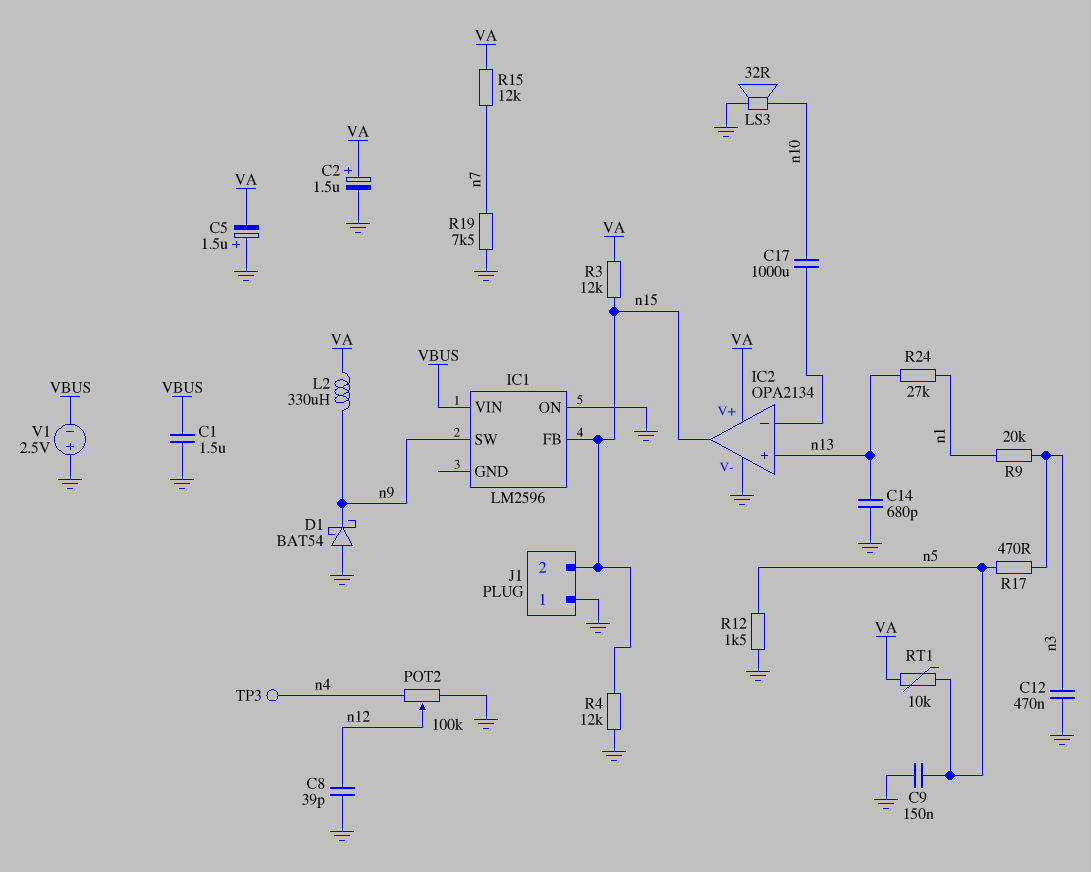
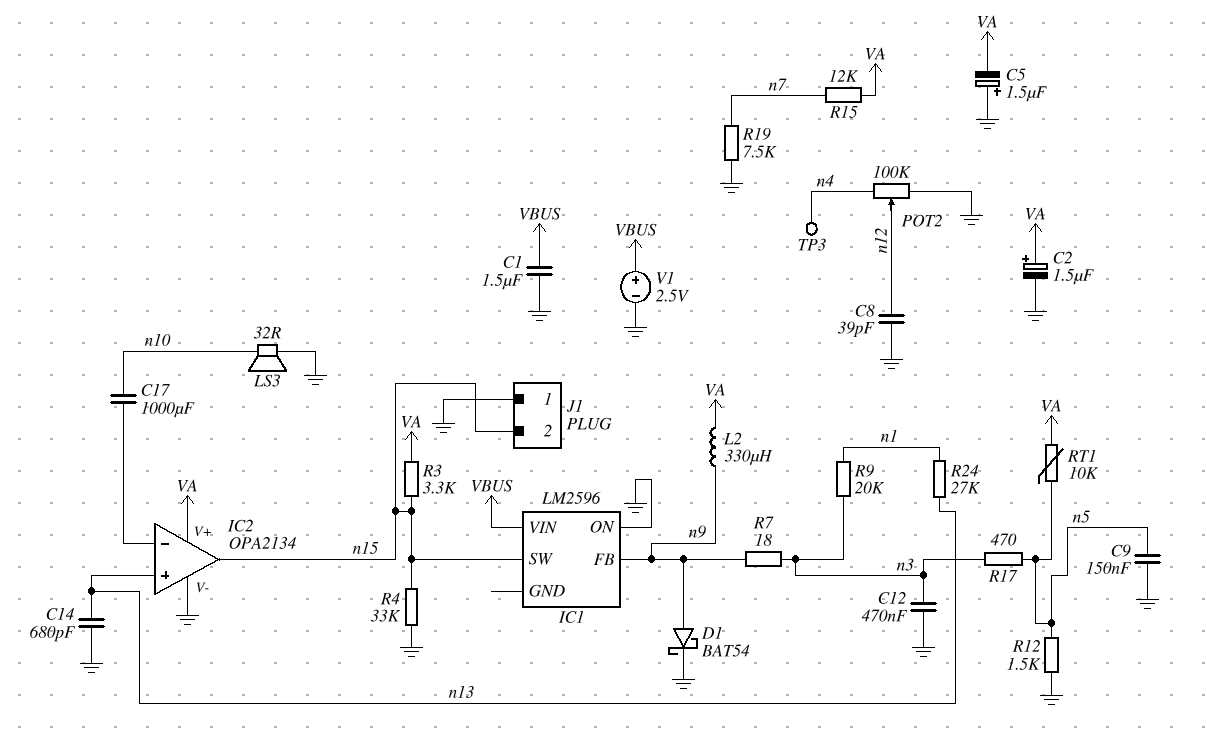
D1: schottky BAT54 (A GND, K n9) -> schottky BAT54 (A n9, K GND)
IC1 pin FB: n15 -> n9
IC1 pin SW: n9 -> n15
R3: 12k (VA, n15) -> 3.3k (VA, n15)
R4: 12k (GND, n15) -> 33k (GND, n15)
R7: none -> 18 (n3, n9)
V1: 2.5V (plus GND, minus VBUS) -> 2.5V (plus VBUS, minus GND)

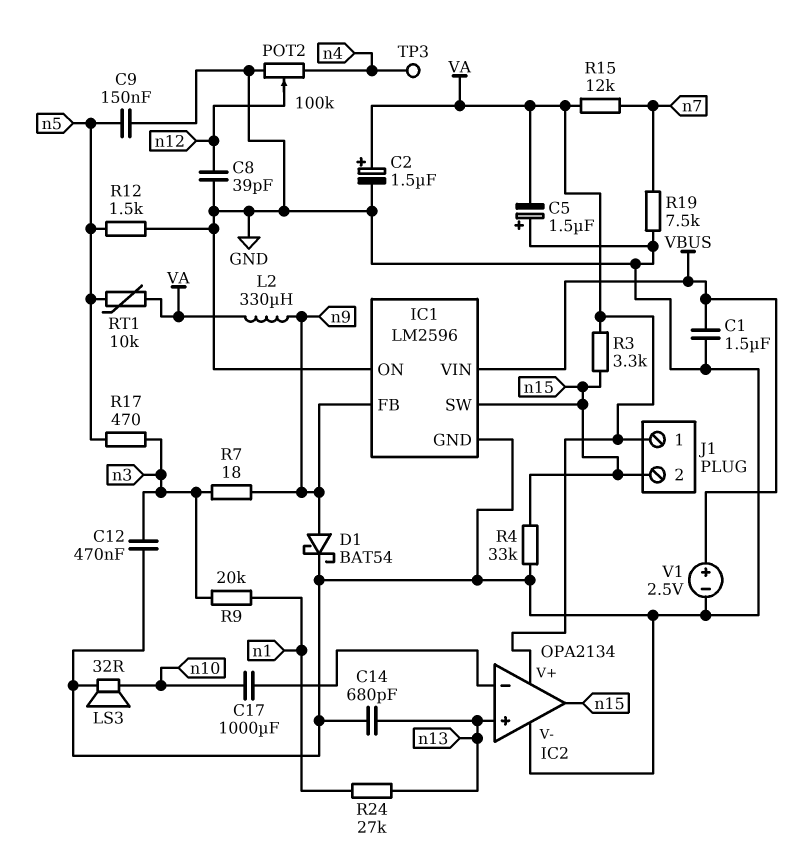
IC1 pin GND: none -> GND
J1 pin 1: GND -> VA

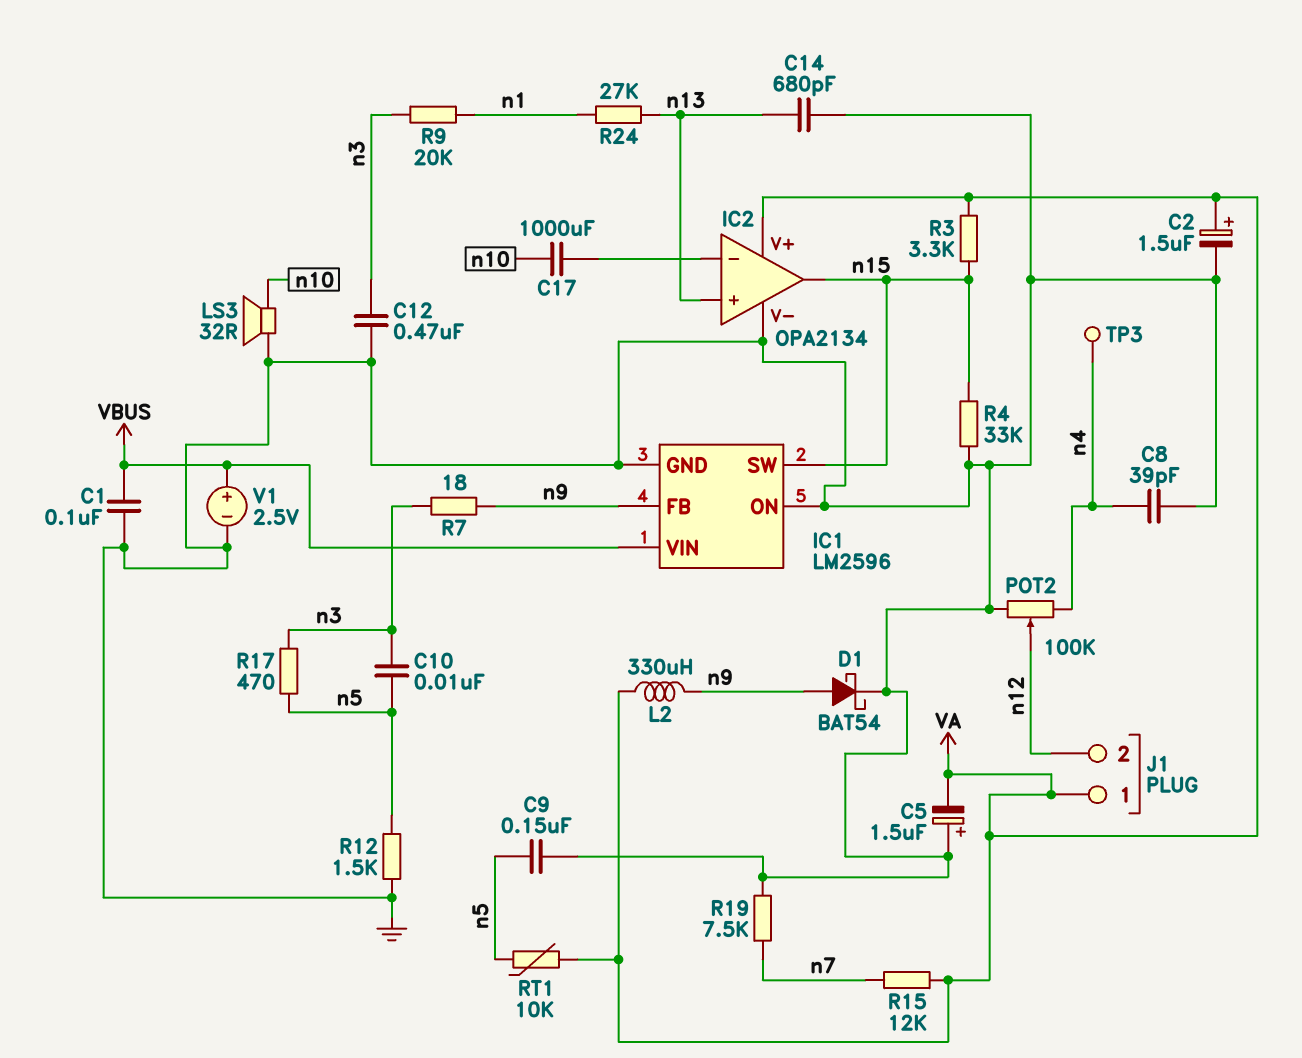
C1: 1.5uF (GND, VBUS) -> 100nF (GND, VBUS)
C8: 39pF (GND, n12) -> 39pF (GND, n4)
C10: none -> 10nF (n3, n5)
J1 pin 2: n15 -> n12

